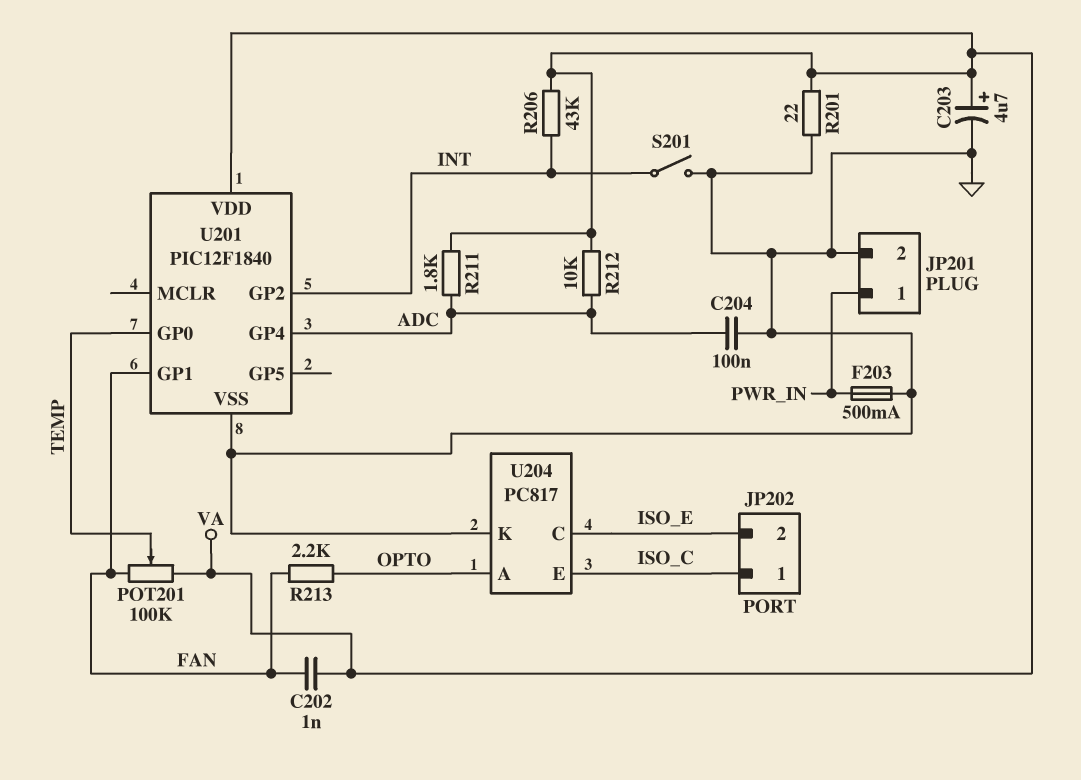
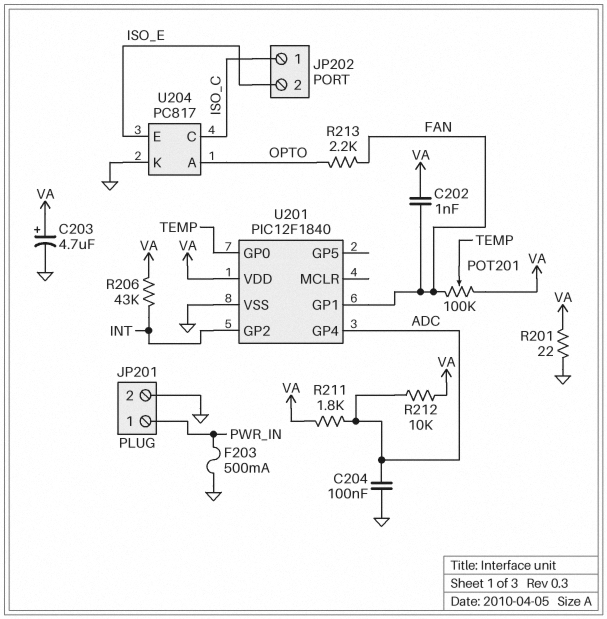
S201: switch (GND, INT) -> none
U204 pin C: ISO_E -> ISO_C
U204 pin E: ISO_C -> ISO_E

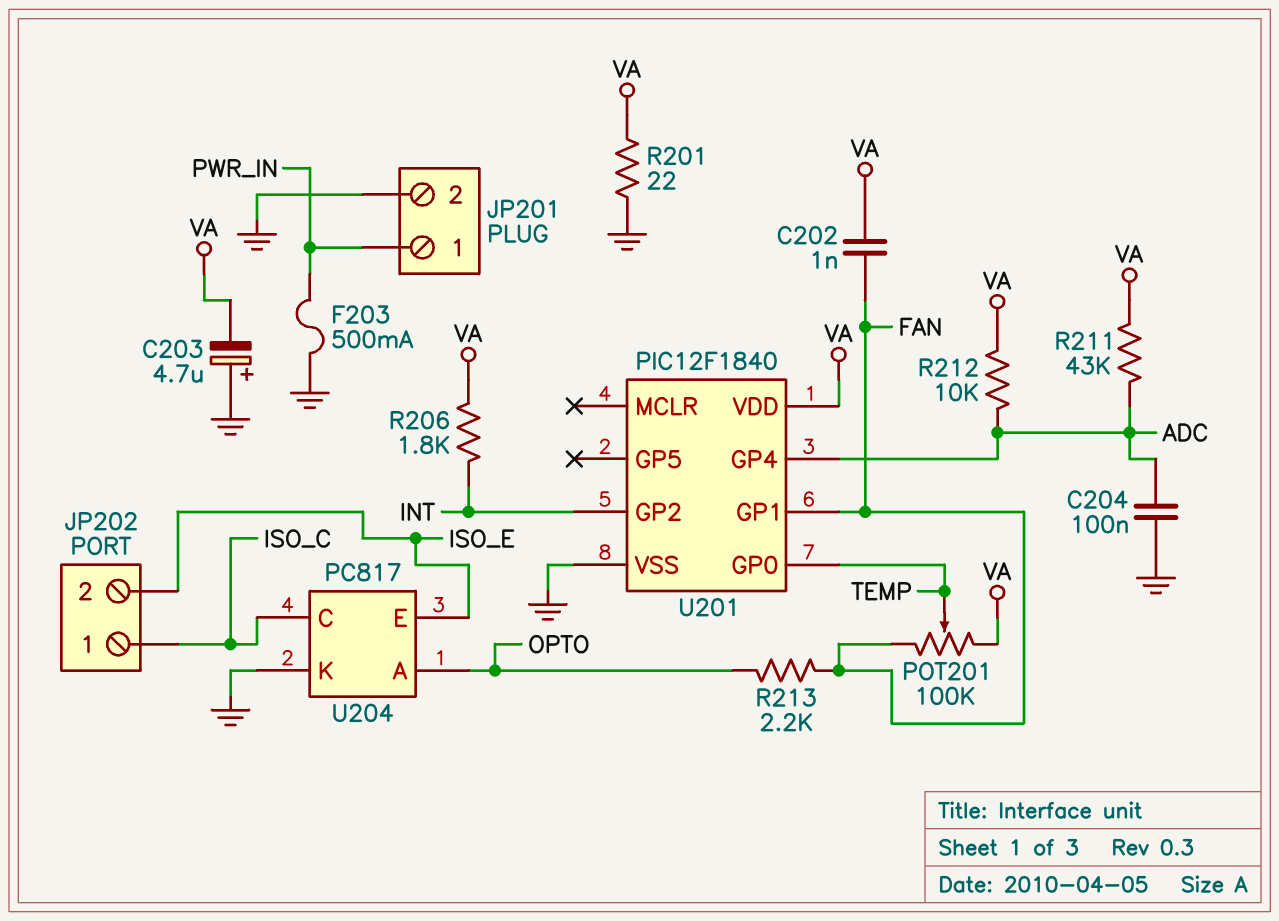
C203: 4.7uF (plus VA, minus GND) -> 4.7uF (plus GND, minus VA)
R206: 43k (INT, VA) -> 1.8k (INT, VA)
R211: 1.8k (ADC, VA) -> 43k (ADC, VA)

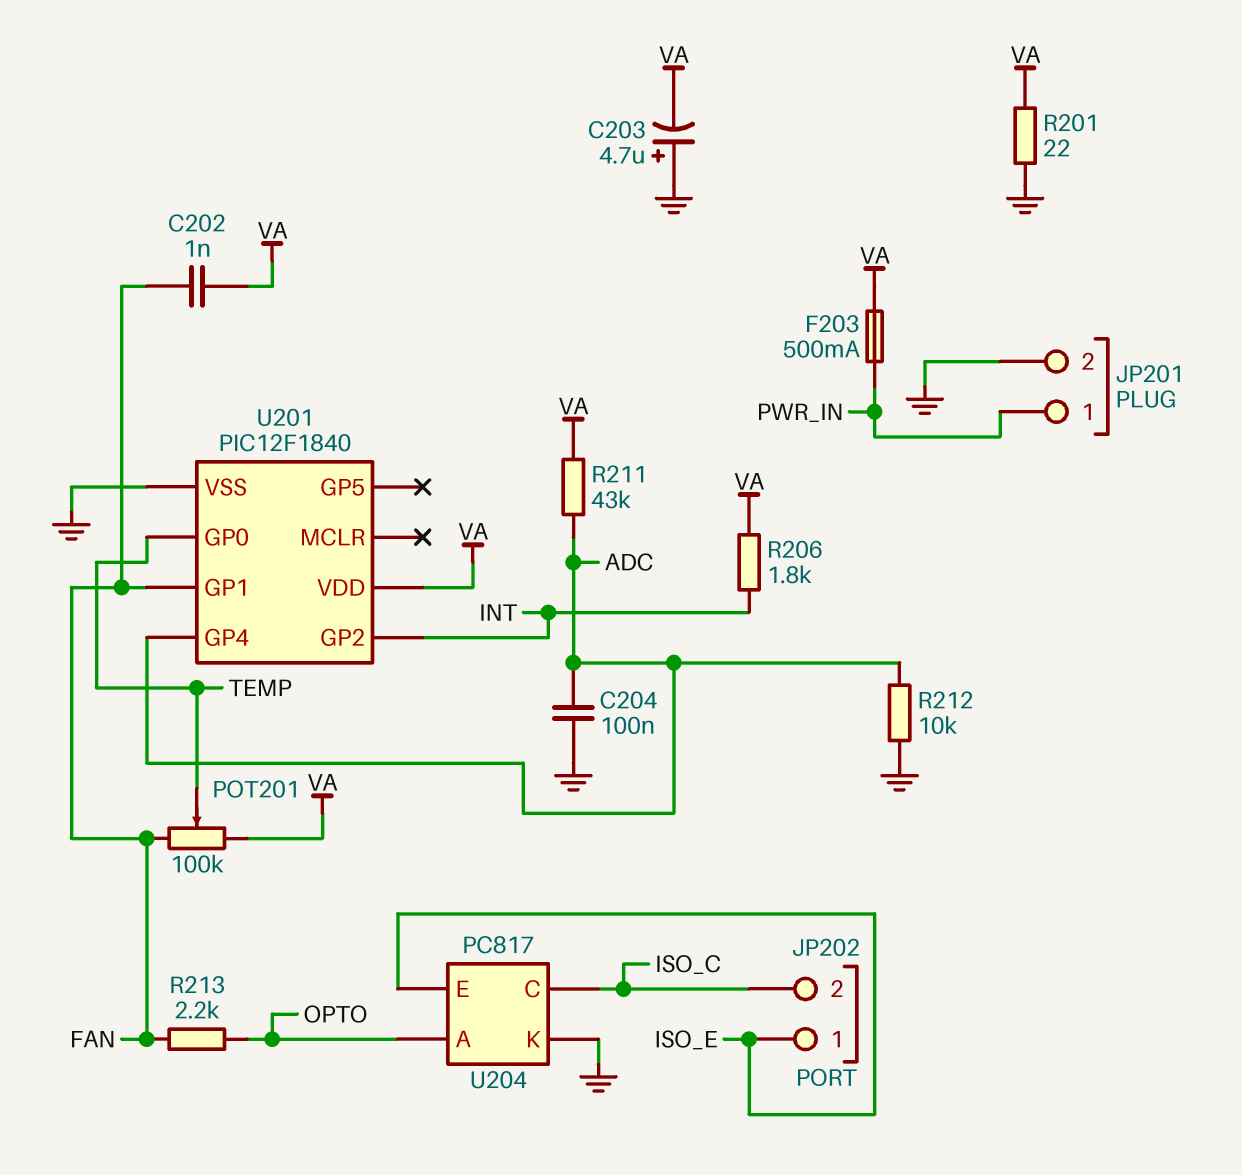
F203: 500mA (GND, PWR_IN) -> 500mA (PWR_IN, VA)
JP202 pin 1: ISO_C -> ISO_E
JP202 pin 2: ISO_E -> ISO_C
R212: 10k (ADC, VA) -> 10k (ADC, GND)

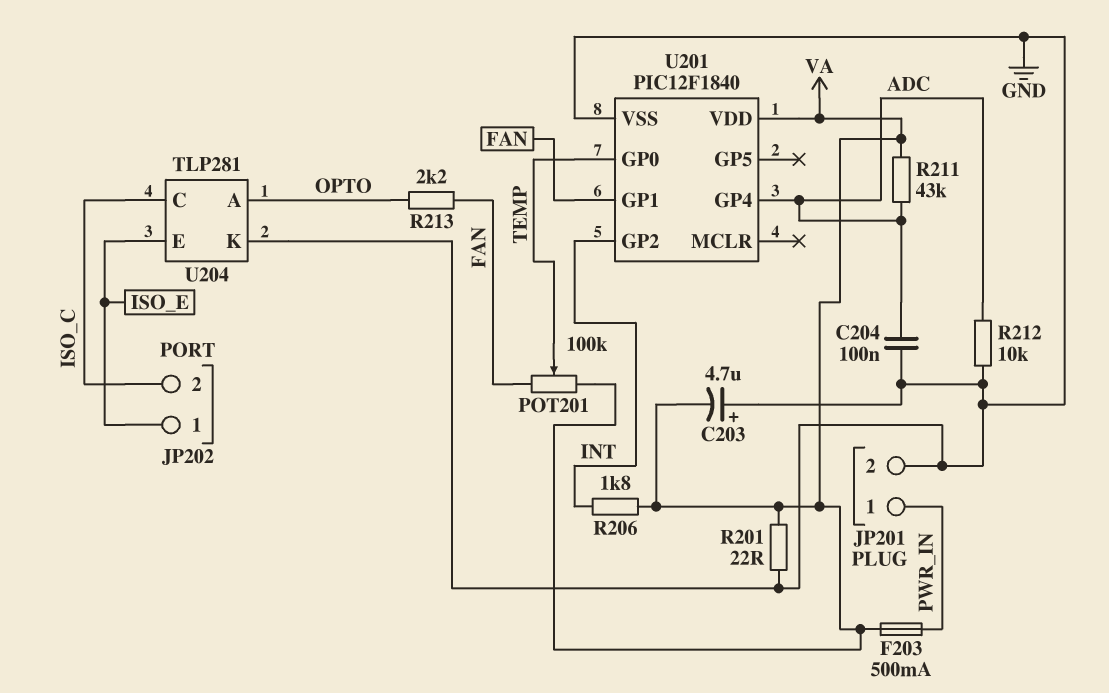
C202: 1nF (FAN, VA) -> none
U204: PC817 -> TLP281

